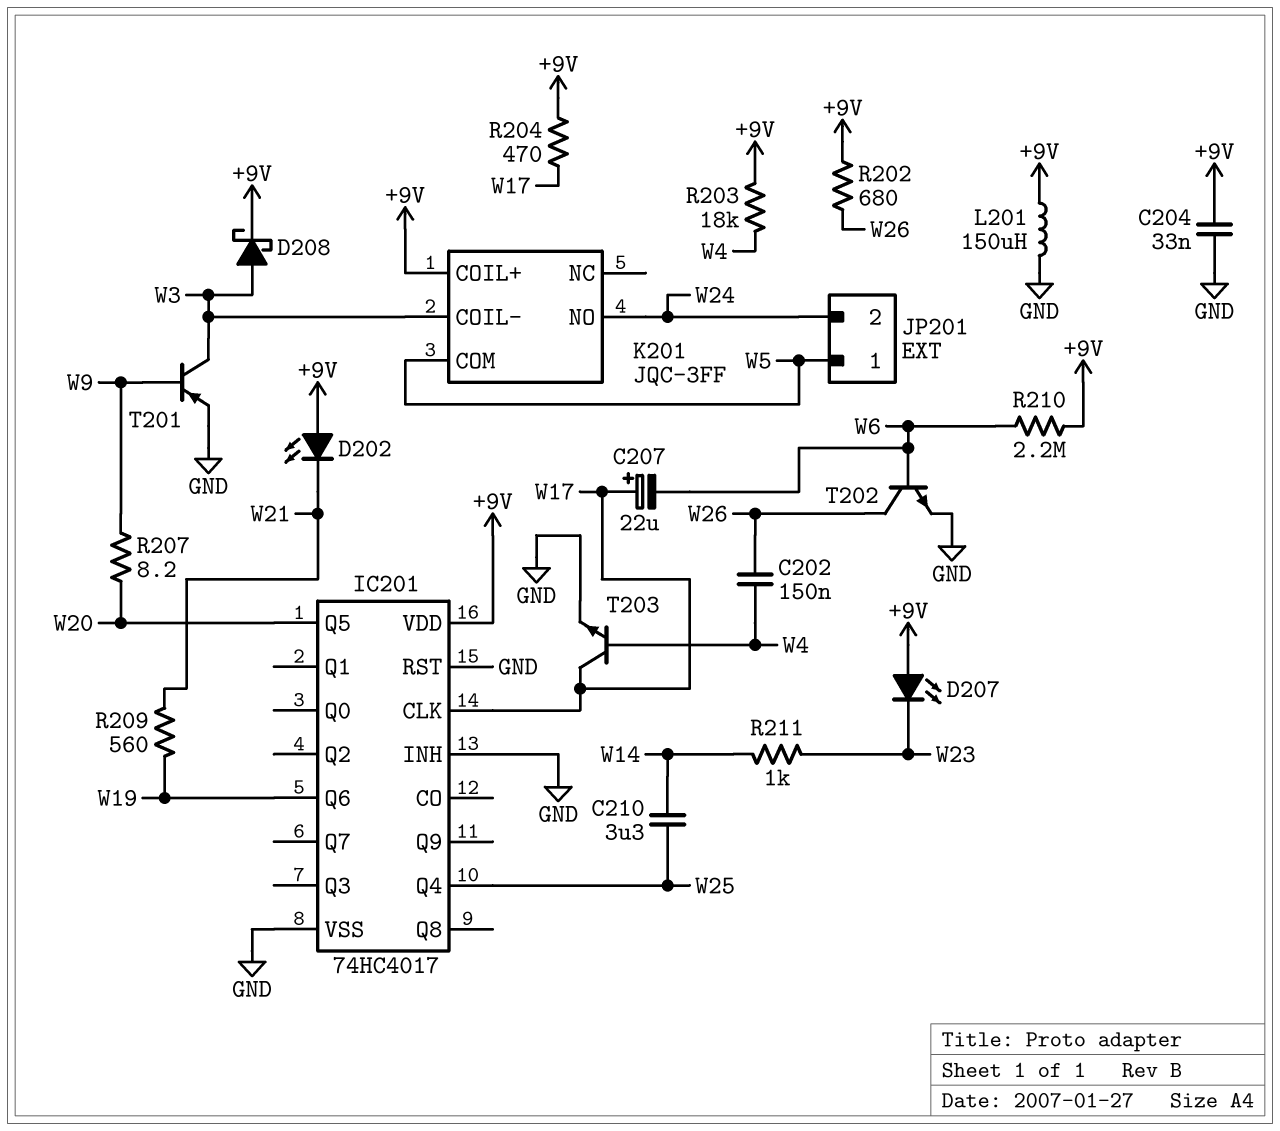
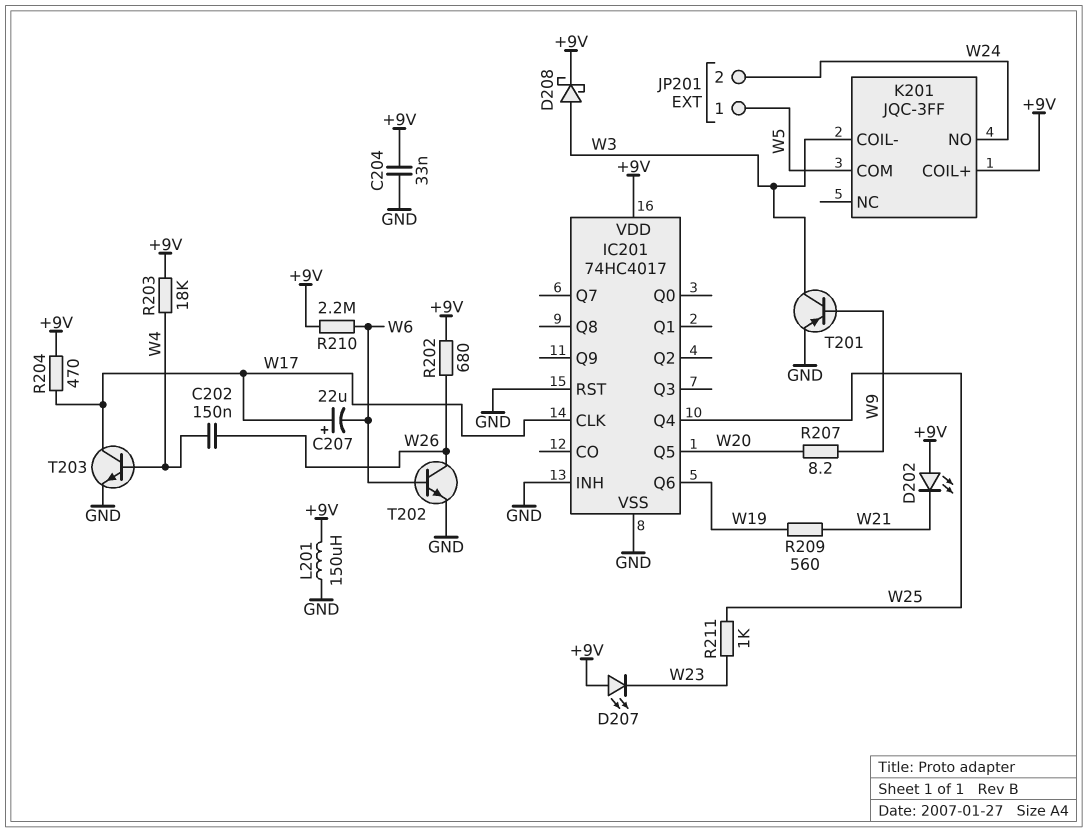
C210: 3.3uF (W14, W25) -> none
R211: 1k (W14, W23) -> 1k (W23, W25)

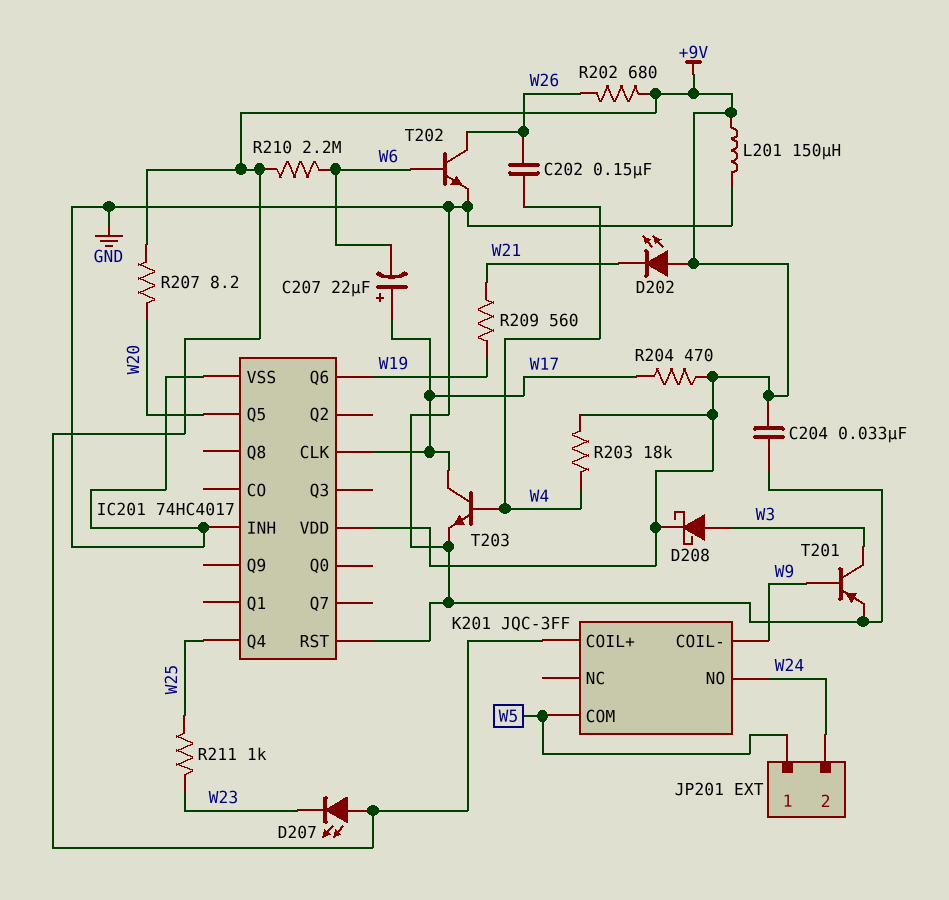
K201 pin COIL-: W3 -> W9
R207: 8.2 (W9, W20) -> 8.2 (+9V, W20)

